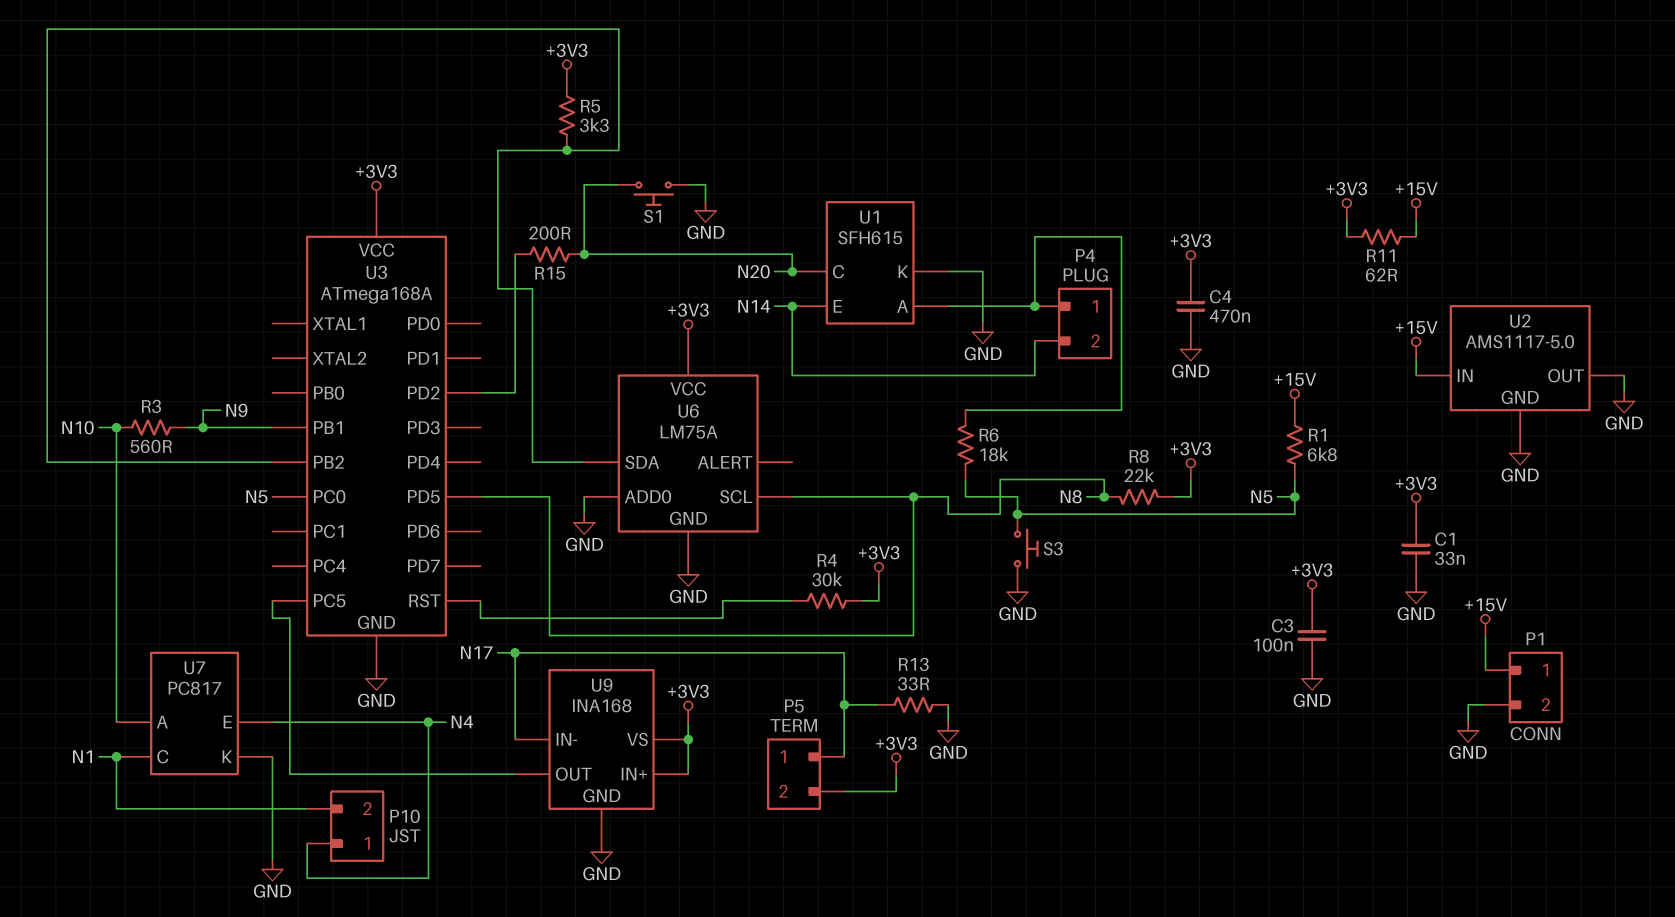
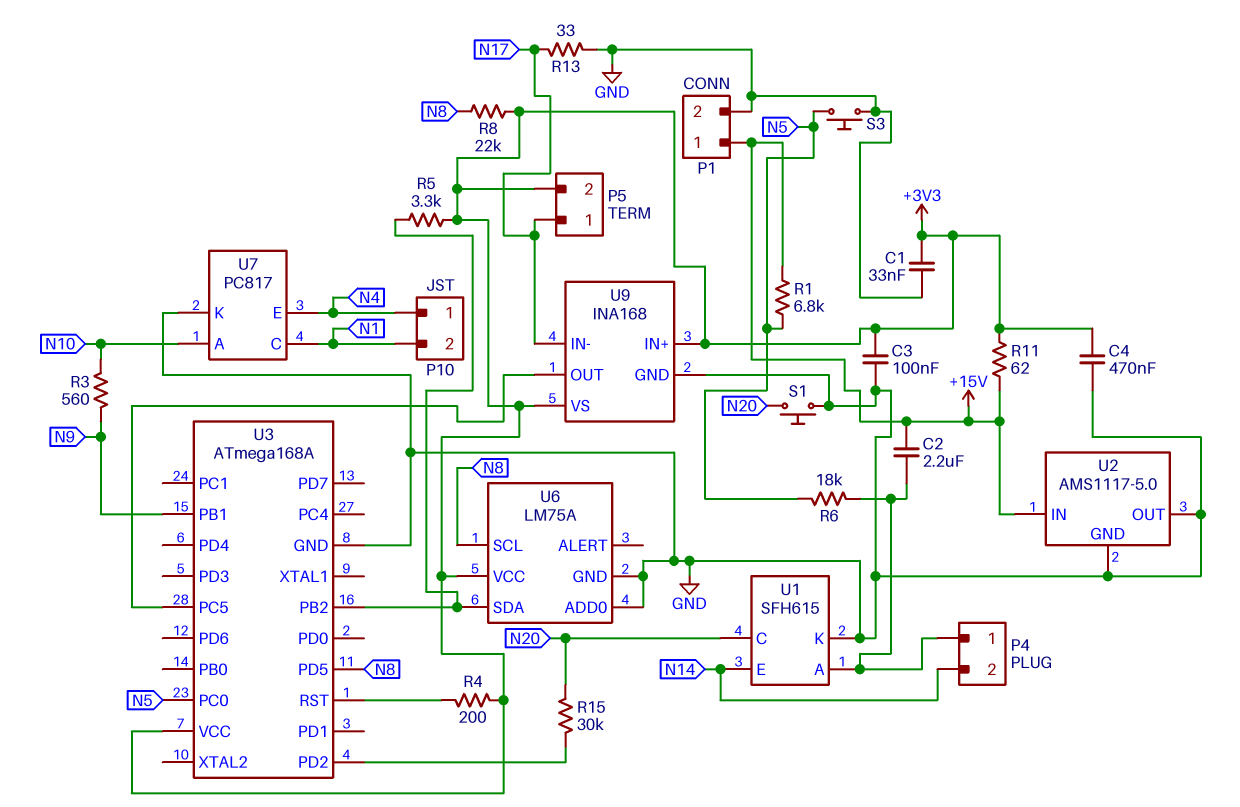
C2: none -> 2.2uF (+15V, P4/1)
R4: 30k (+3V3, U3/RST) -> 200 (+3V3, U3/RST)
R15: 200 (N20, U3/PD2) -> 30k (N20, U3/PD2)

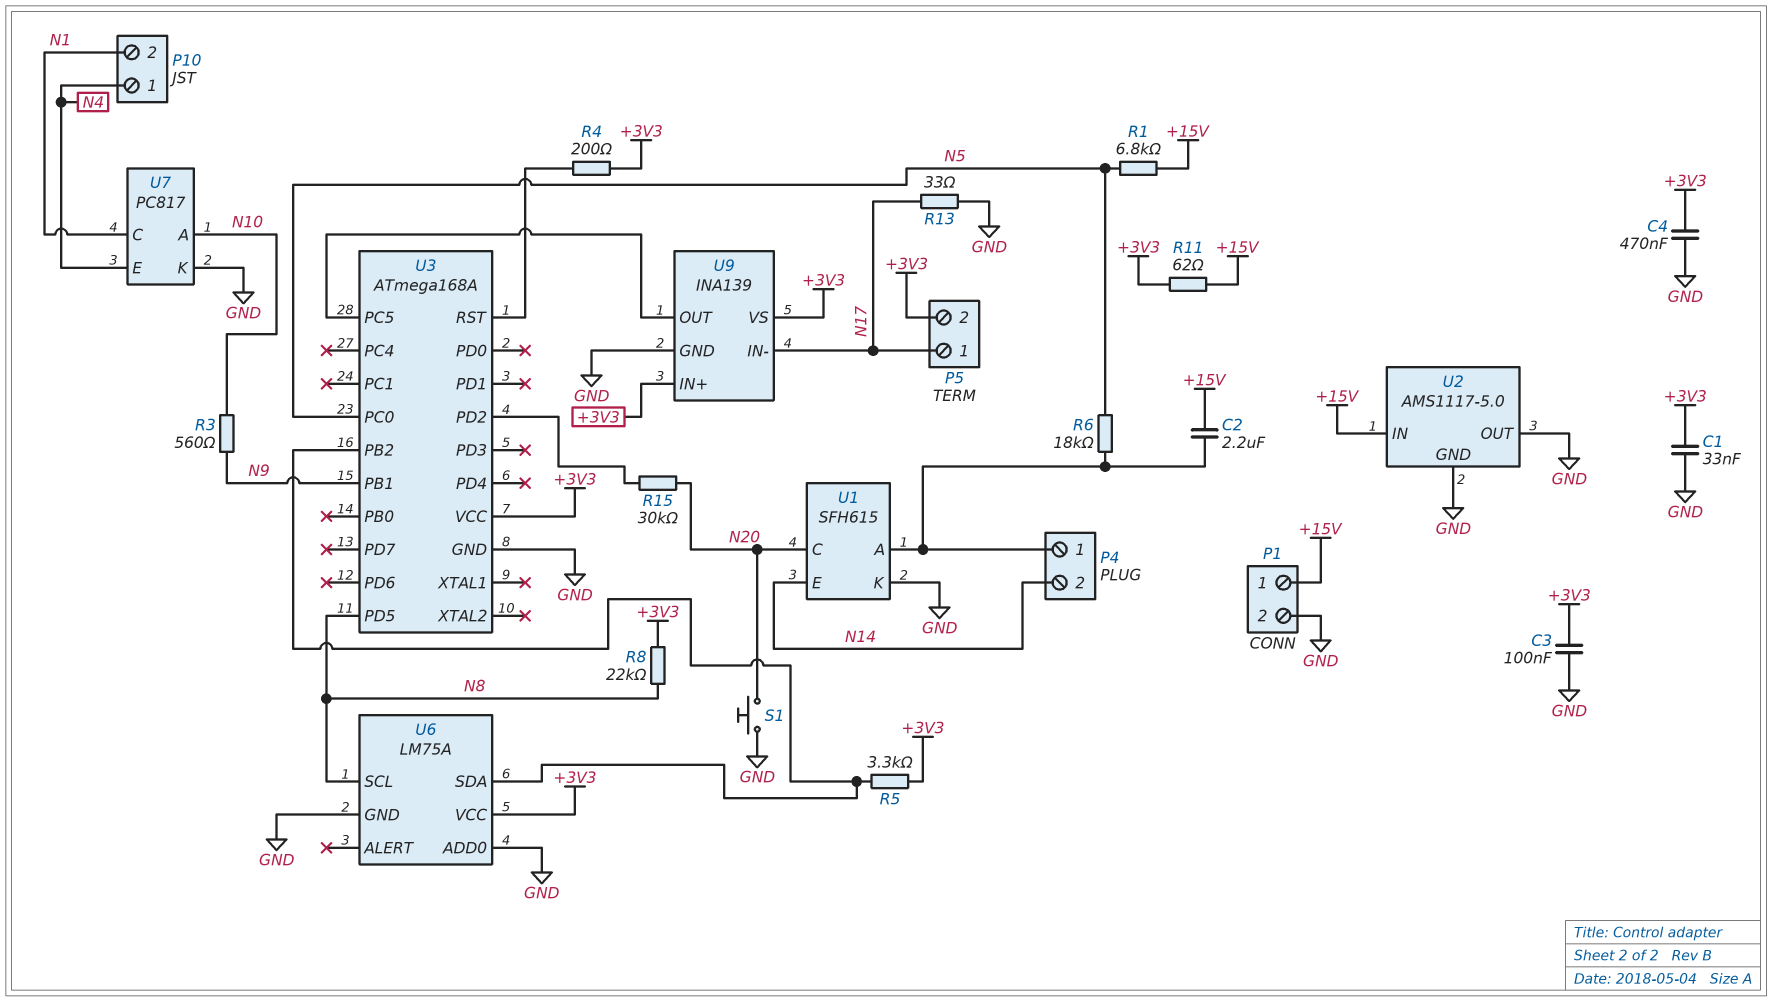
S3: button (GND, N5) -> none
U9: INA168 -> INA139

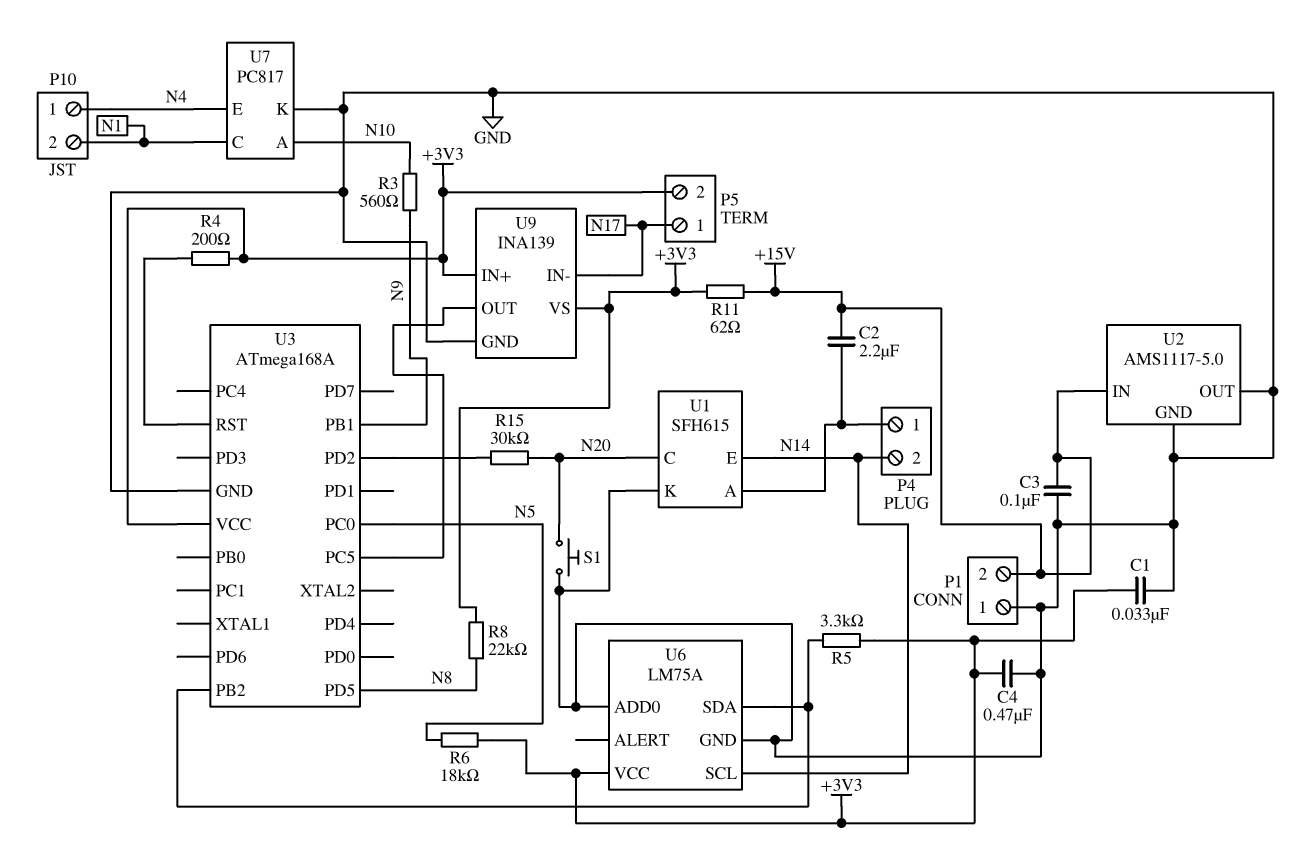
C3: 100nF (+3V3, GND) -> 100nF (+15V, GND)
P1 pin 1: +15V -> GND
P1 pin 2: GND -> +15V
R1: 6.8k (+15V, N5) -> none
R6: 18k (N5, P4/1) -> 18k (+3V3, N5)
R13: 33 (GND, N17) -> none
U6 pin SCL: N8 -> N14

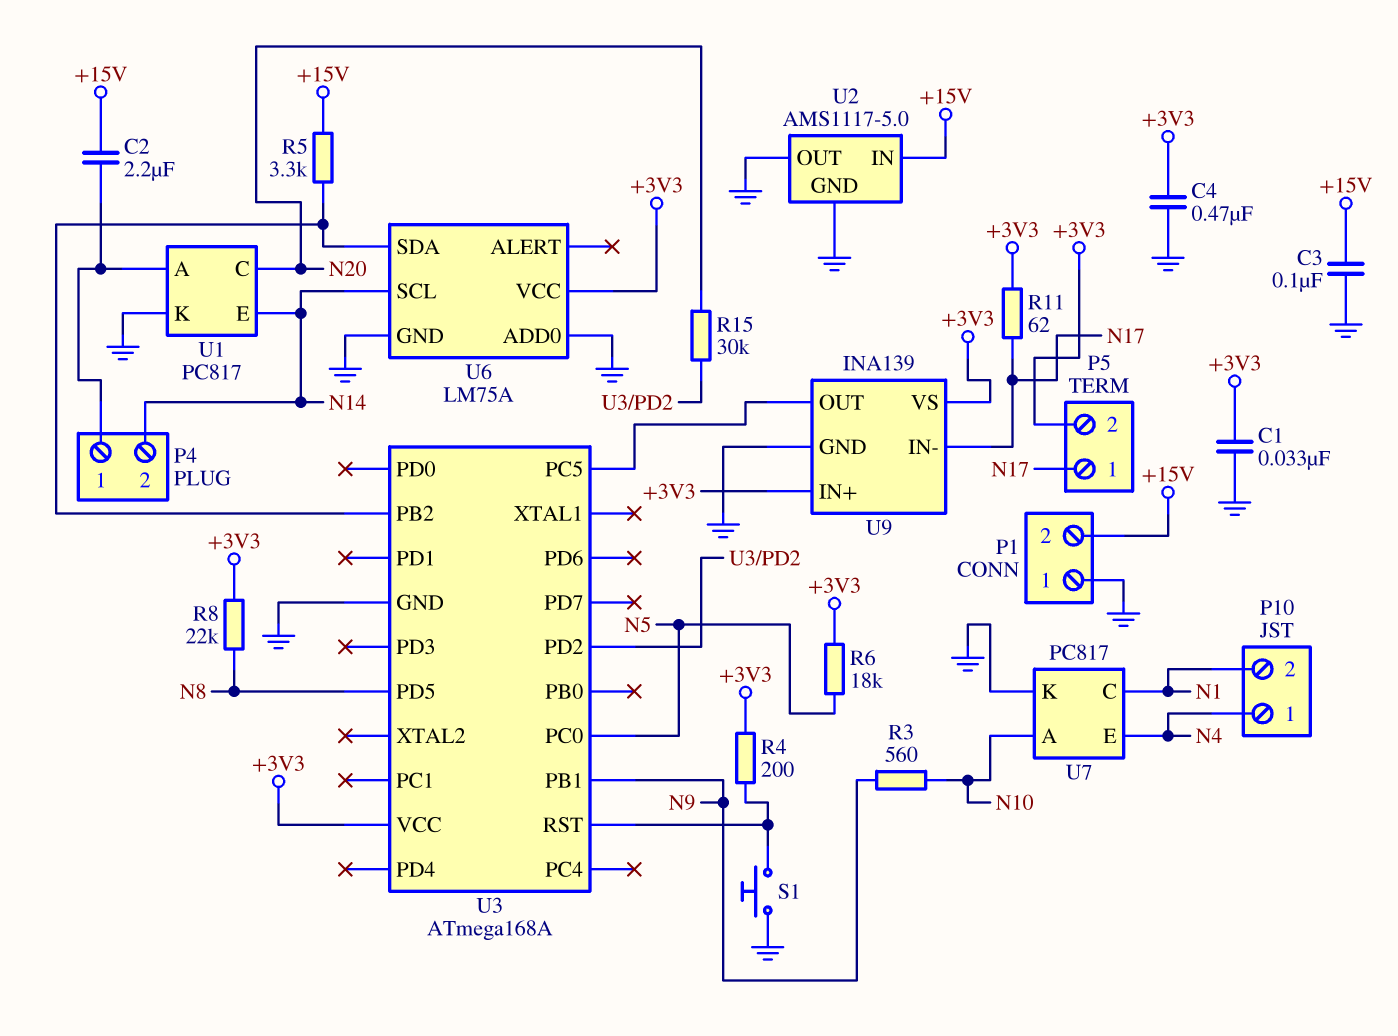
R5: 3.3k (+3V3, U3/PB2) -> 3.3k (+15V, U3/PB2)
R11: 62 (+3V3, +15V) -> 62 (+3V3, N17)
S1: button (GND, N20) -> button (GND, U3/RST)
U1: SFH615 -> PC817

